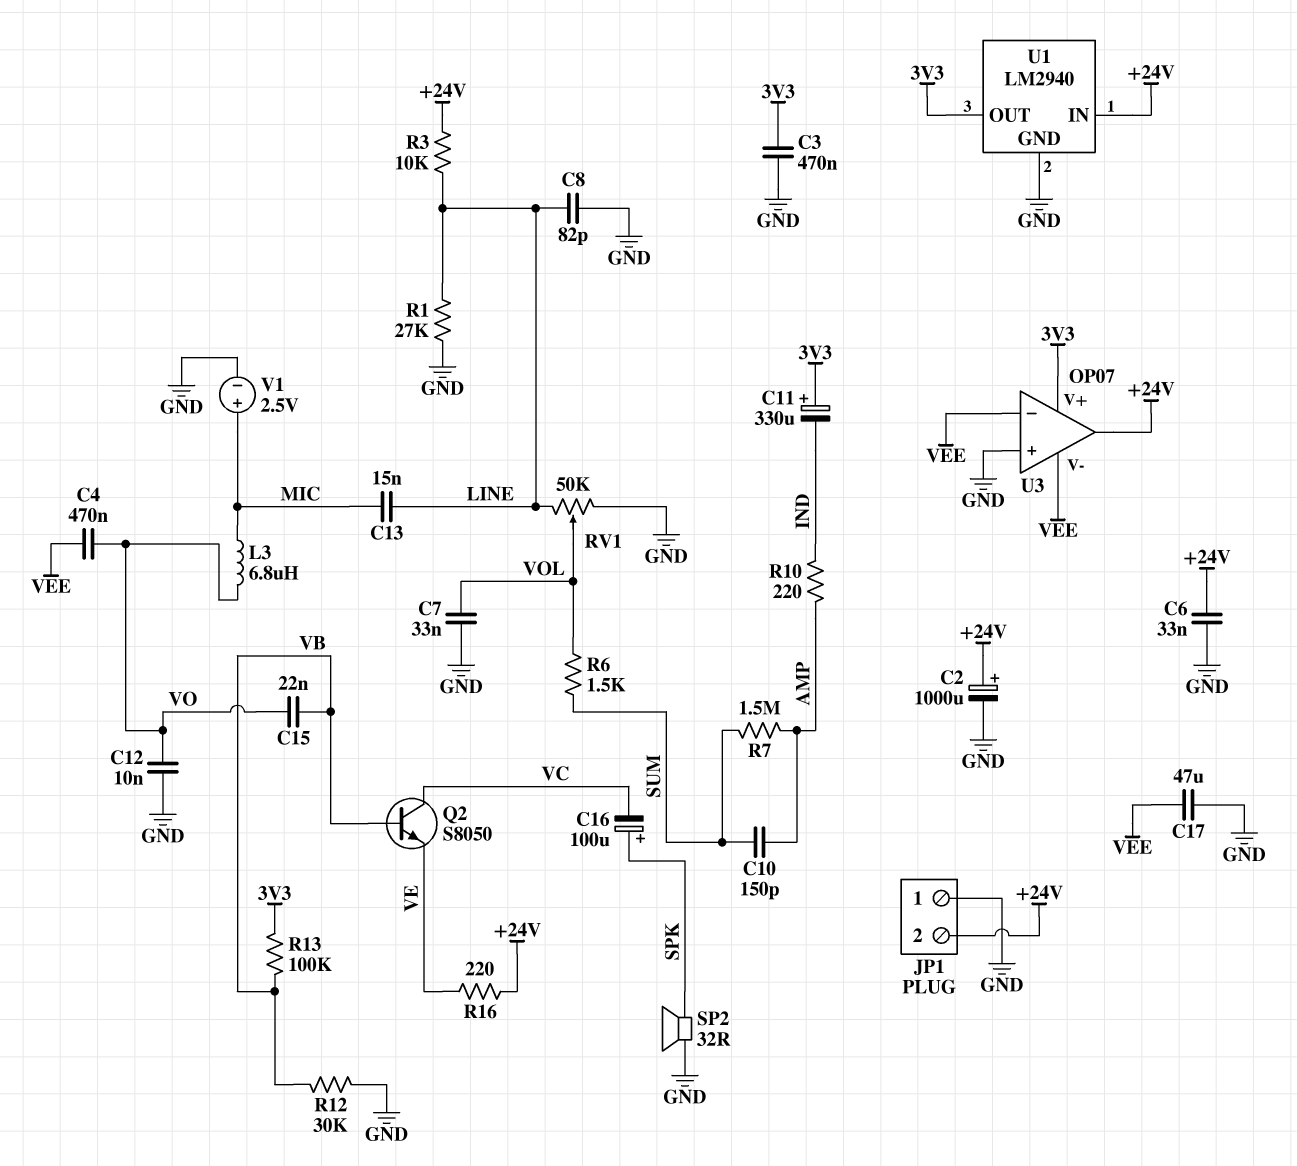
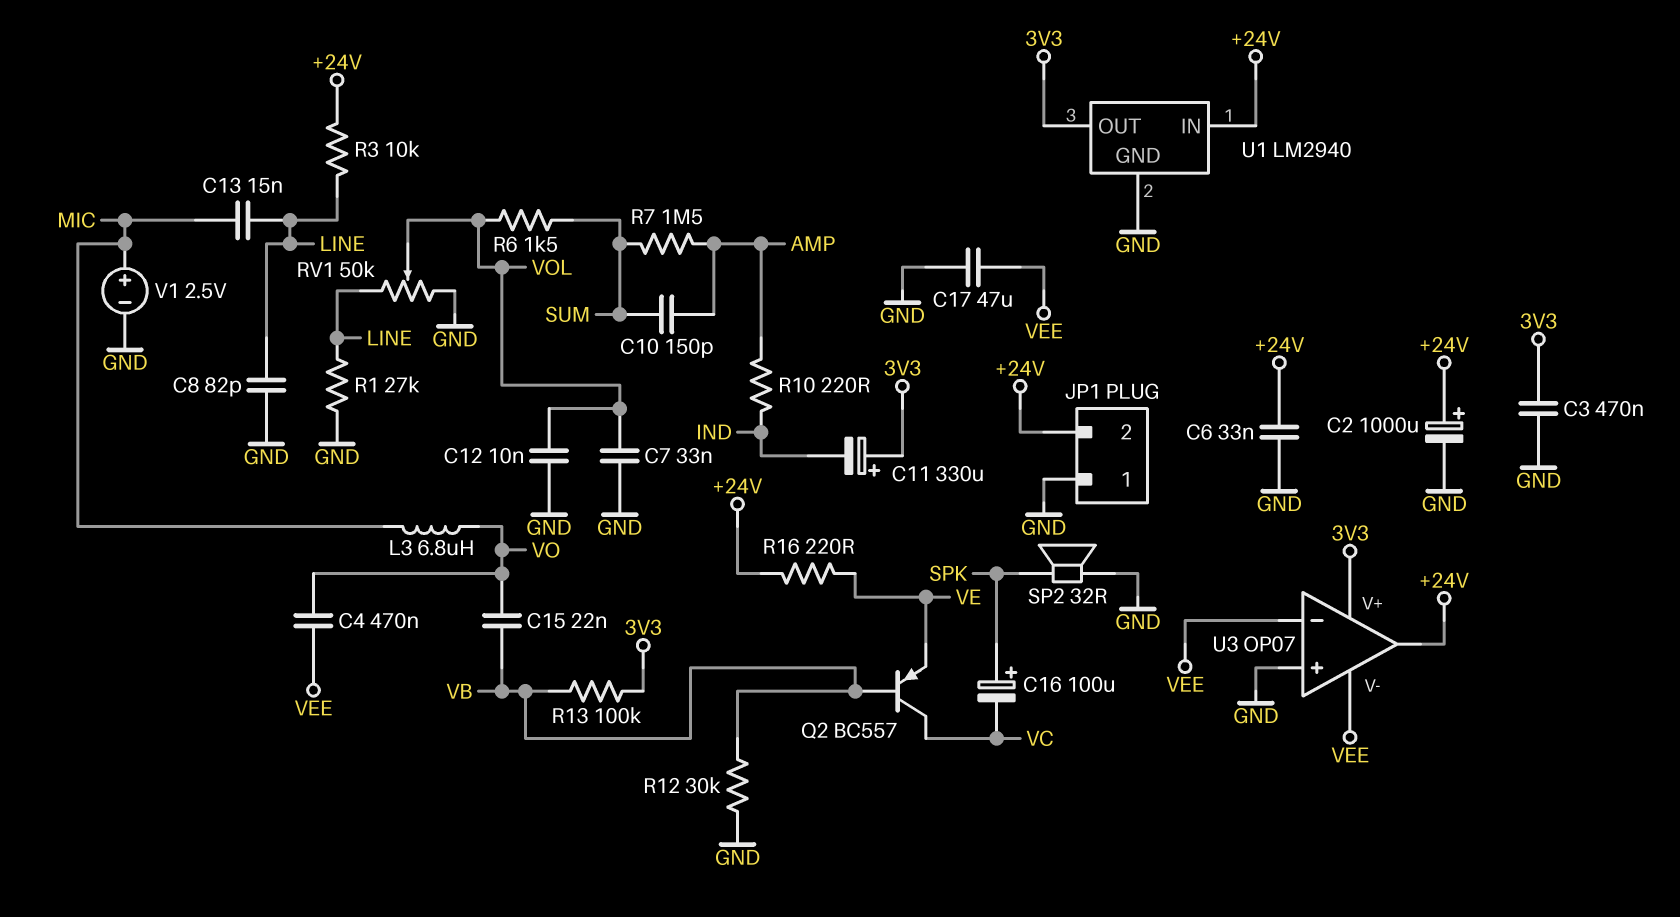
C12: 10nF (GND, VO) -> 10nF (GND, VOL)
Q2: NPN S8050 (B VB, C VC, E VE) -> PNP BC557 (B VB, C VC, E VE)

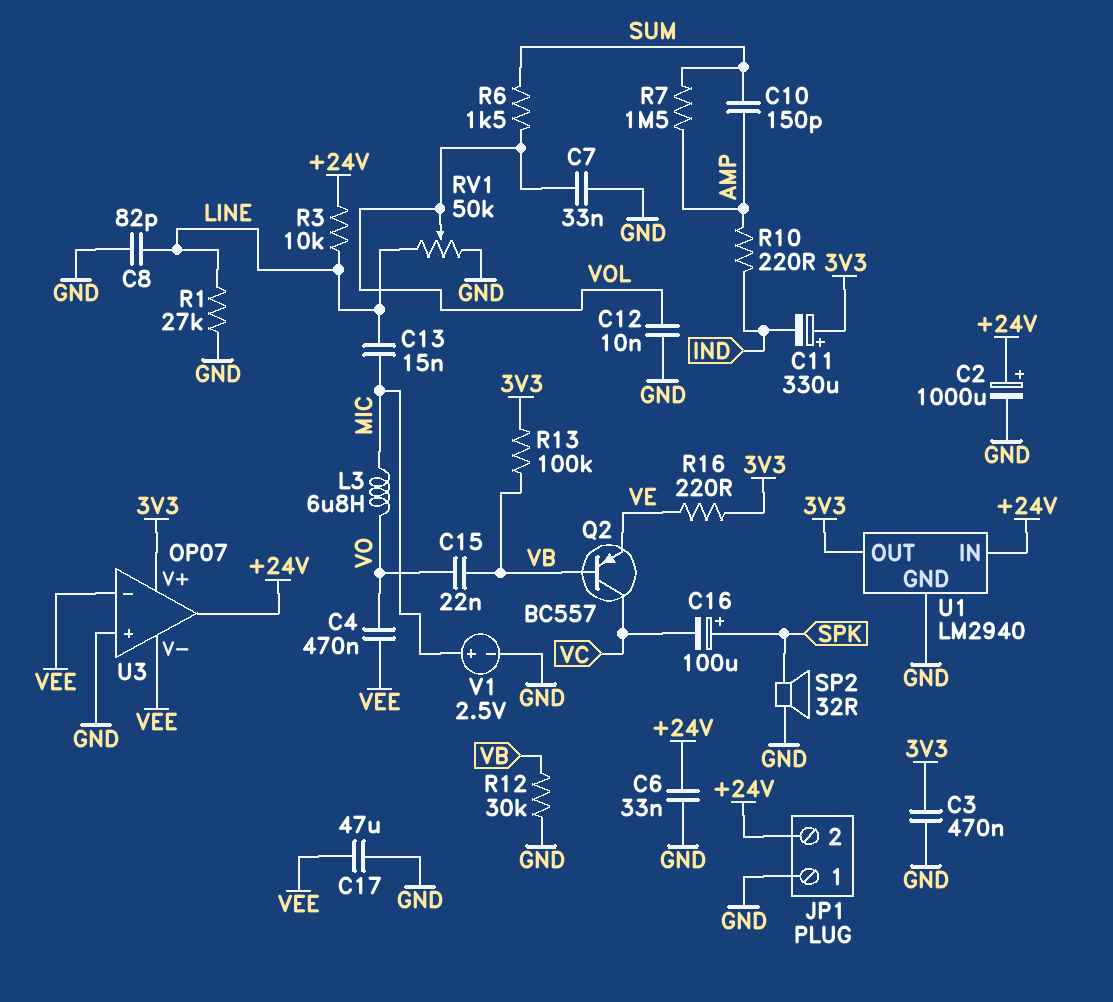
R16: 220 (+24V, VE) -> 220 (3V3, VE)

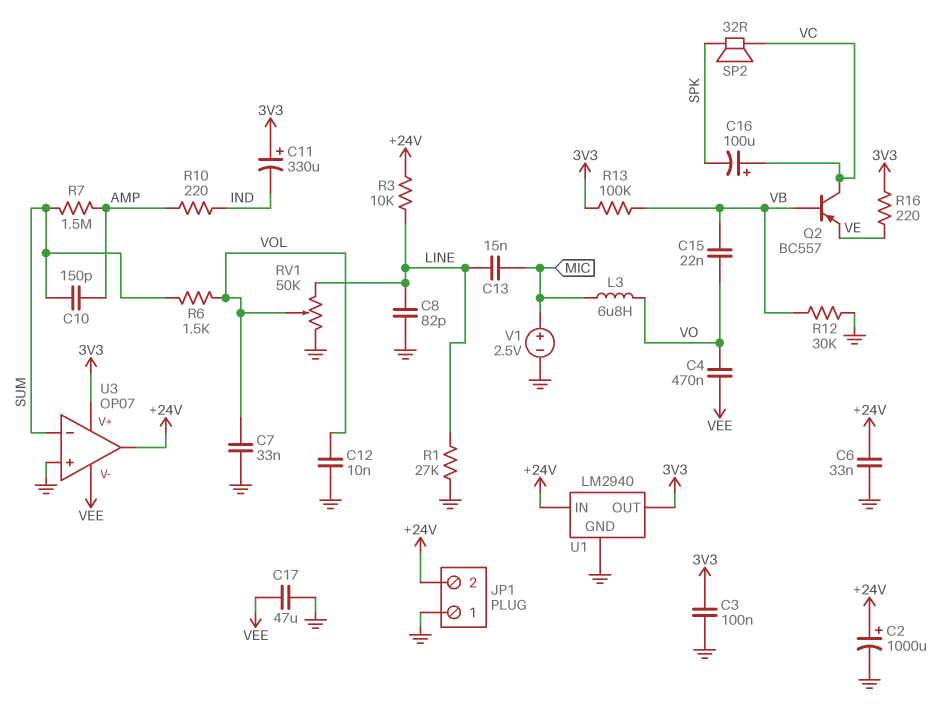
C3: 470nF (3V3, GND) -> 100nF (3V3, GND)
C16: 100uF (plus SPK, minus VC) -> 100uF (plus VC, minus SPK)
SP2: speaker 32R (GND, SPK) -> speaker 32R (SPK, VC)
U3 pin in-: VEE -> SUM

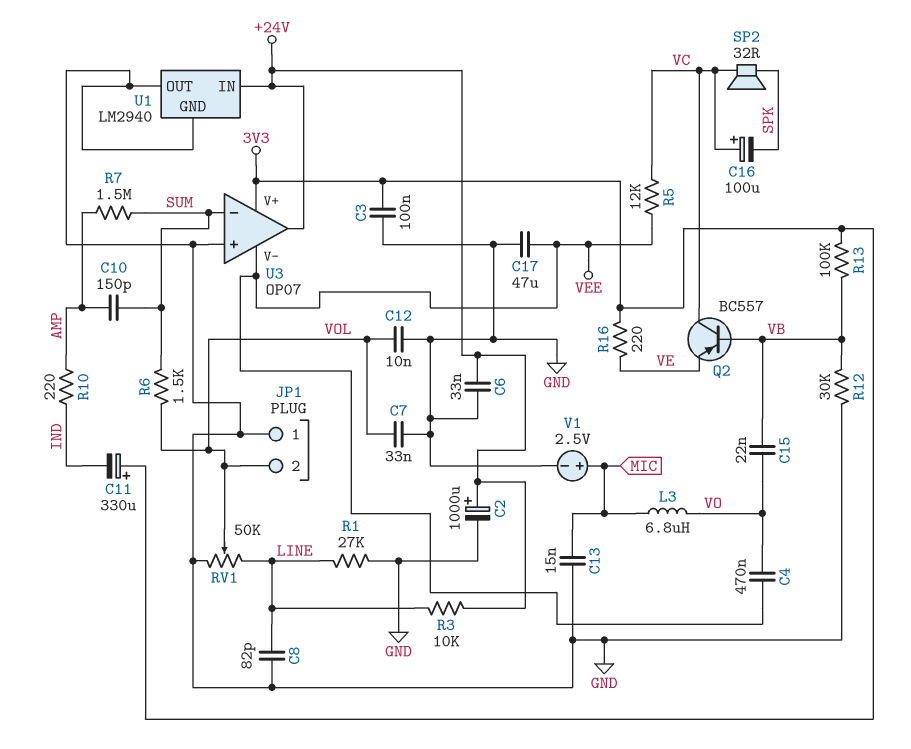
C13: 15nF (LINE, MIC) -> 15nF (GND, MIC)
JP1 pin 2: +24V -> VOL
R5: none -> 12k (VC, VEE)
U1 pin OUT: 3V3 -> GND

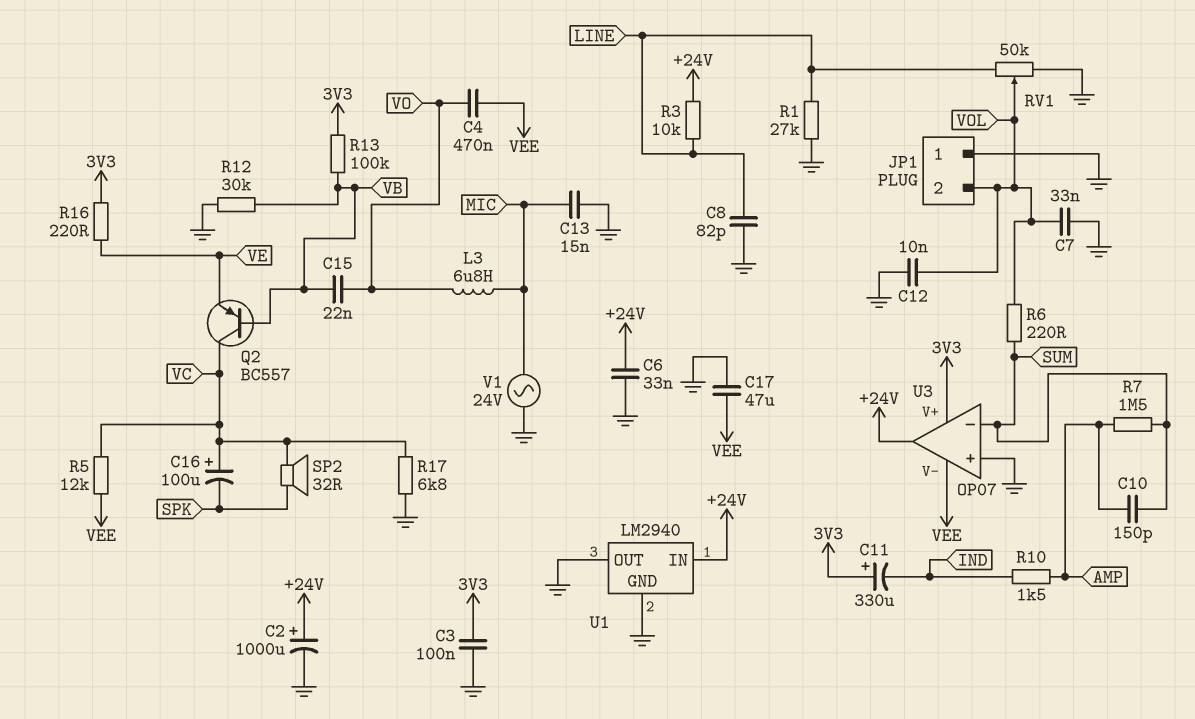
R6: 1.5k (SUM, VOL) -> 220 (SUM, VOL)
R10: 220 (AMP, IND) -> 1.5k (AMP, IND)
R17: none -> 6.8k (GND, VC)
V1: 2.5V (plus MIC, minus GND) -> AC 24V (GND, MIC)

